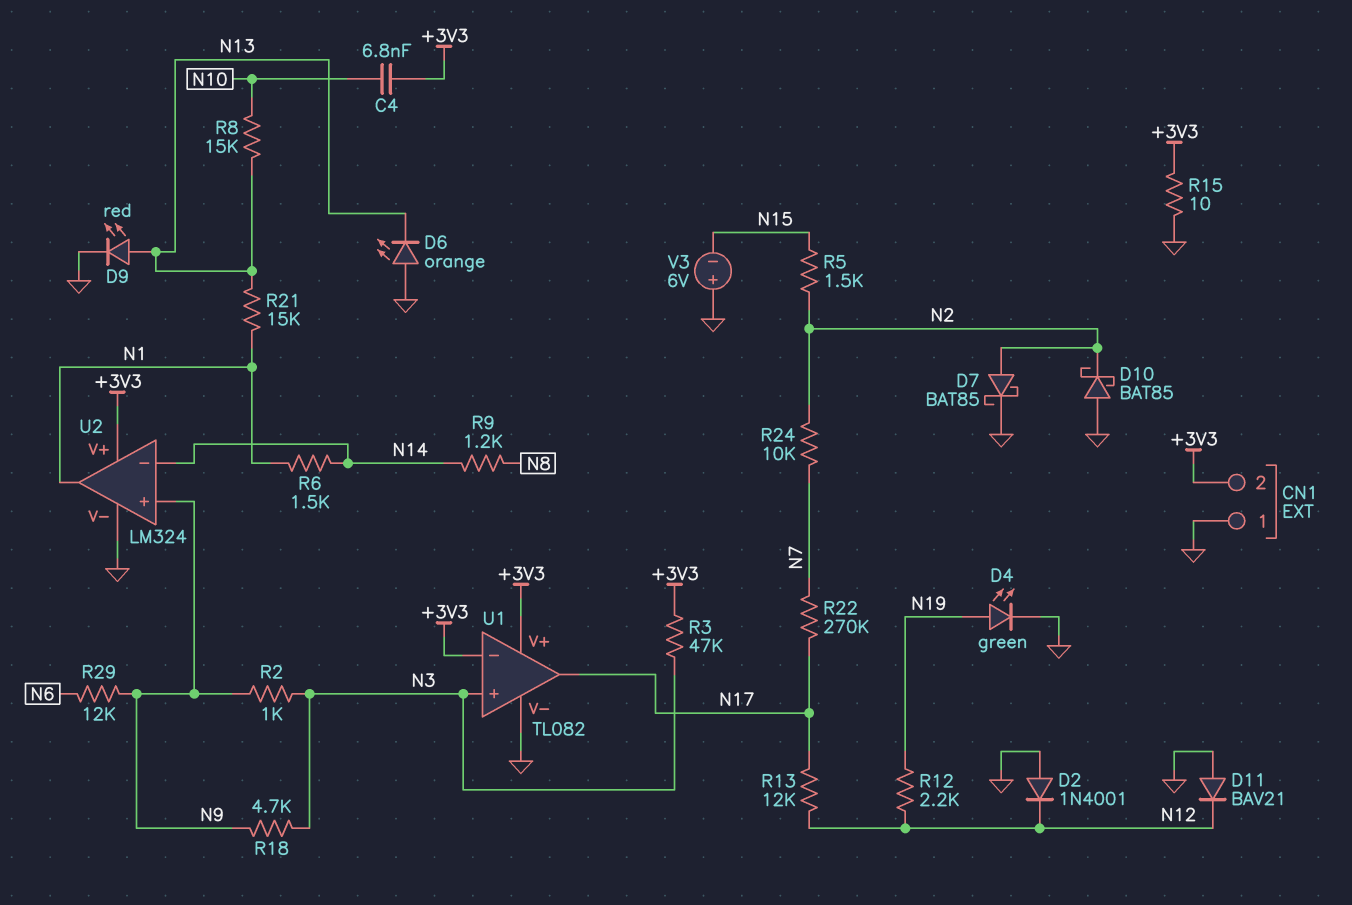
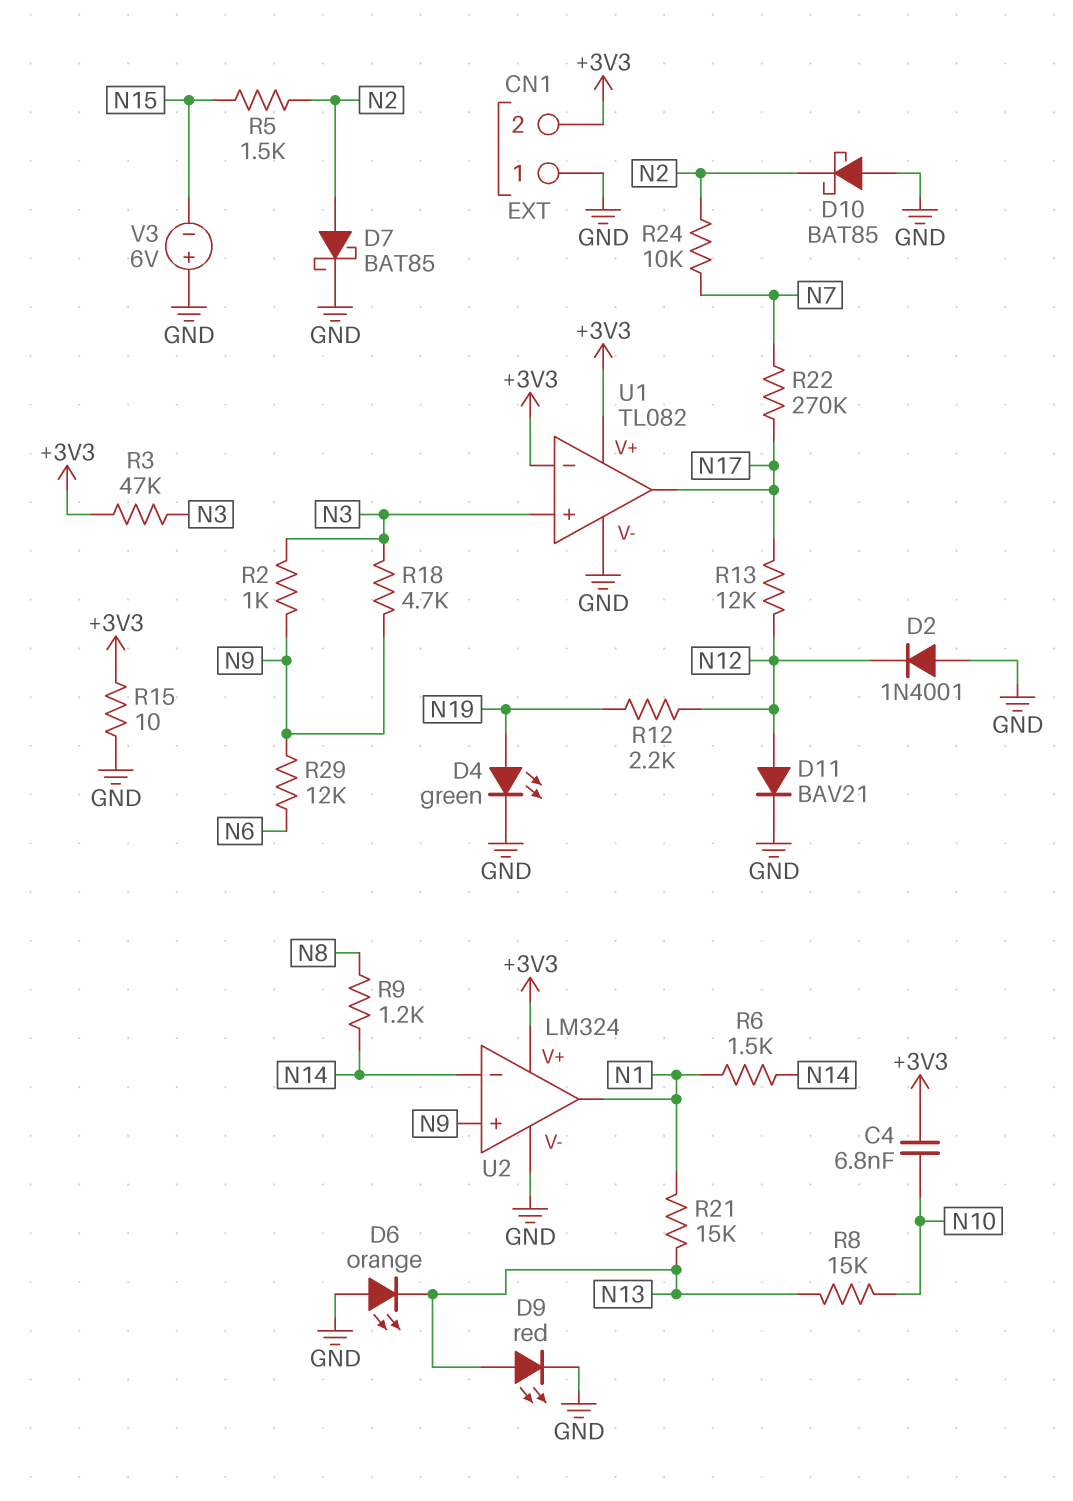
D11: diode BAV21 (A GND, K N12) -> diode BAV21 (A N12, K GND)

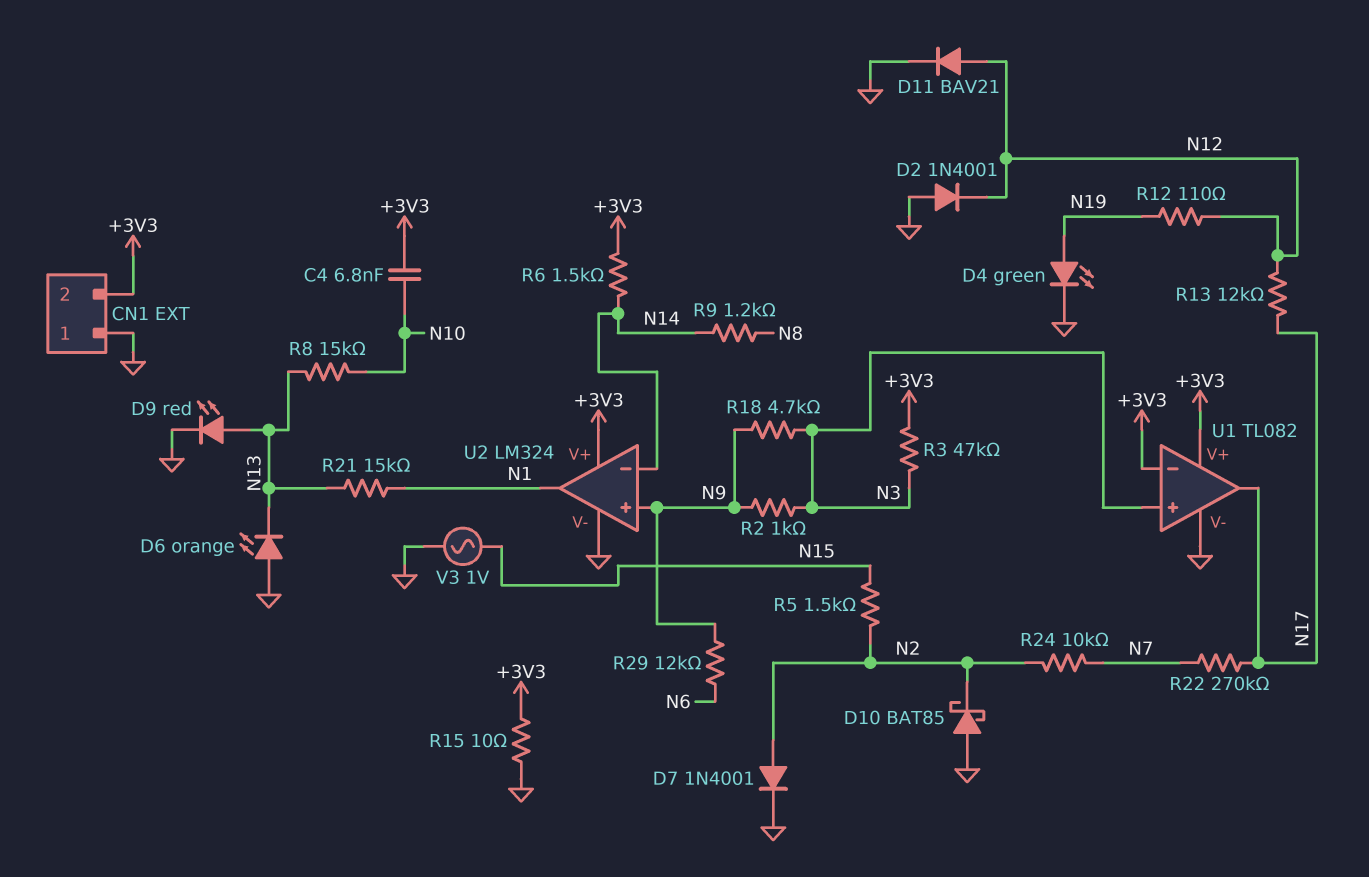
D7: schottky BAT85 (A N2, K GND) -> diode 1N4001 (A N2, K GND)
R6: 1.5k (N1, N14) -> 1.5k (+3V3, N14)
R12: 2.2k (N12, N19) -> 110 (N12, N19)
V3: 6V (plus GND, minus N15) -> AC 1V (GND, N15)

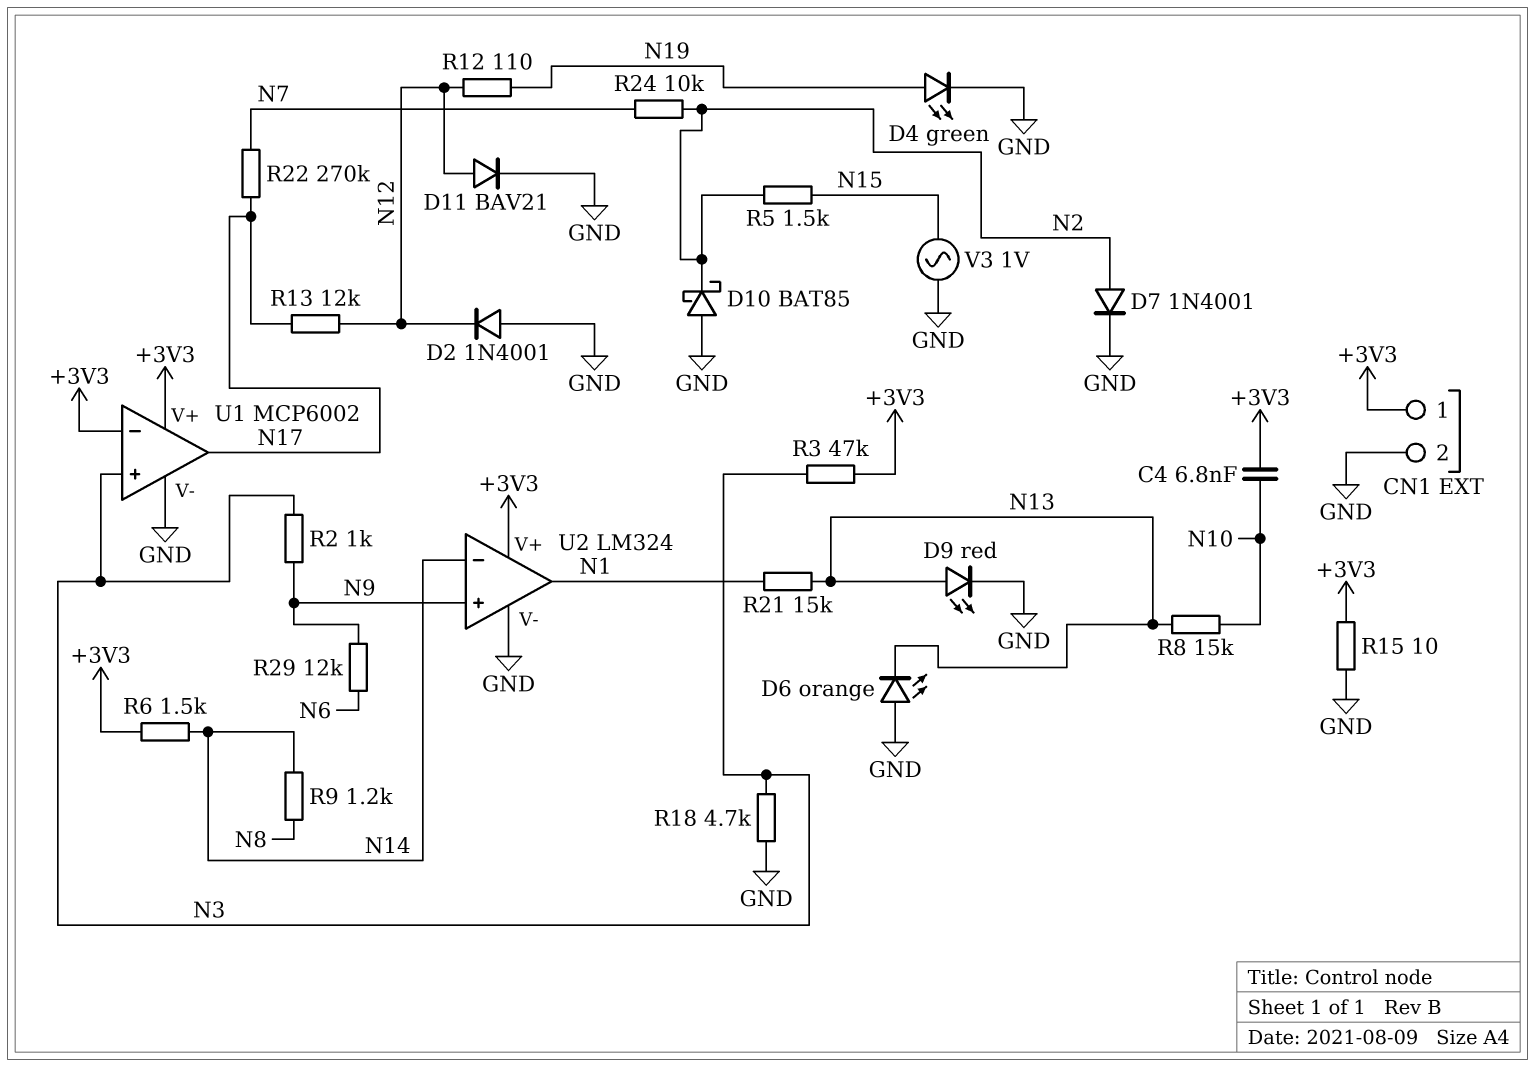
CN1 pin 1: GND -> +3V3
CN1 pin 2: +3V3 -> GND
R18: 4.7k (N3, N9) -> 4.7k (GND, N3)
U1: TL082 -> MCP6002

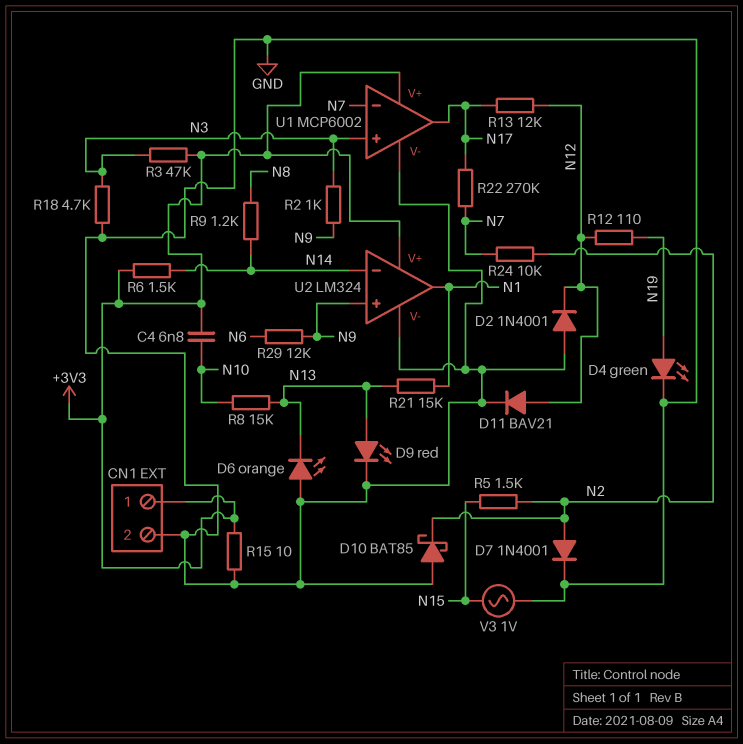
U1 pin in-: +3V3 -> N7

